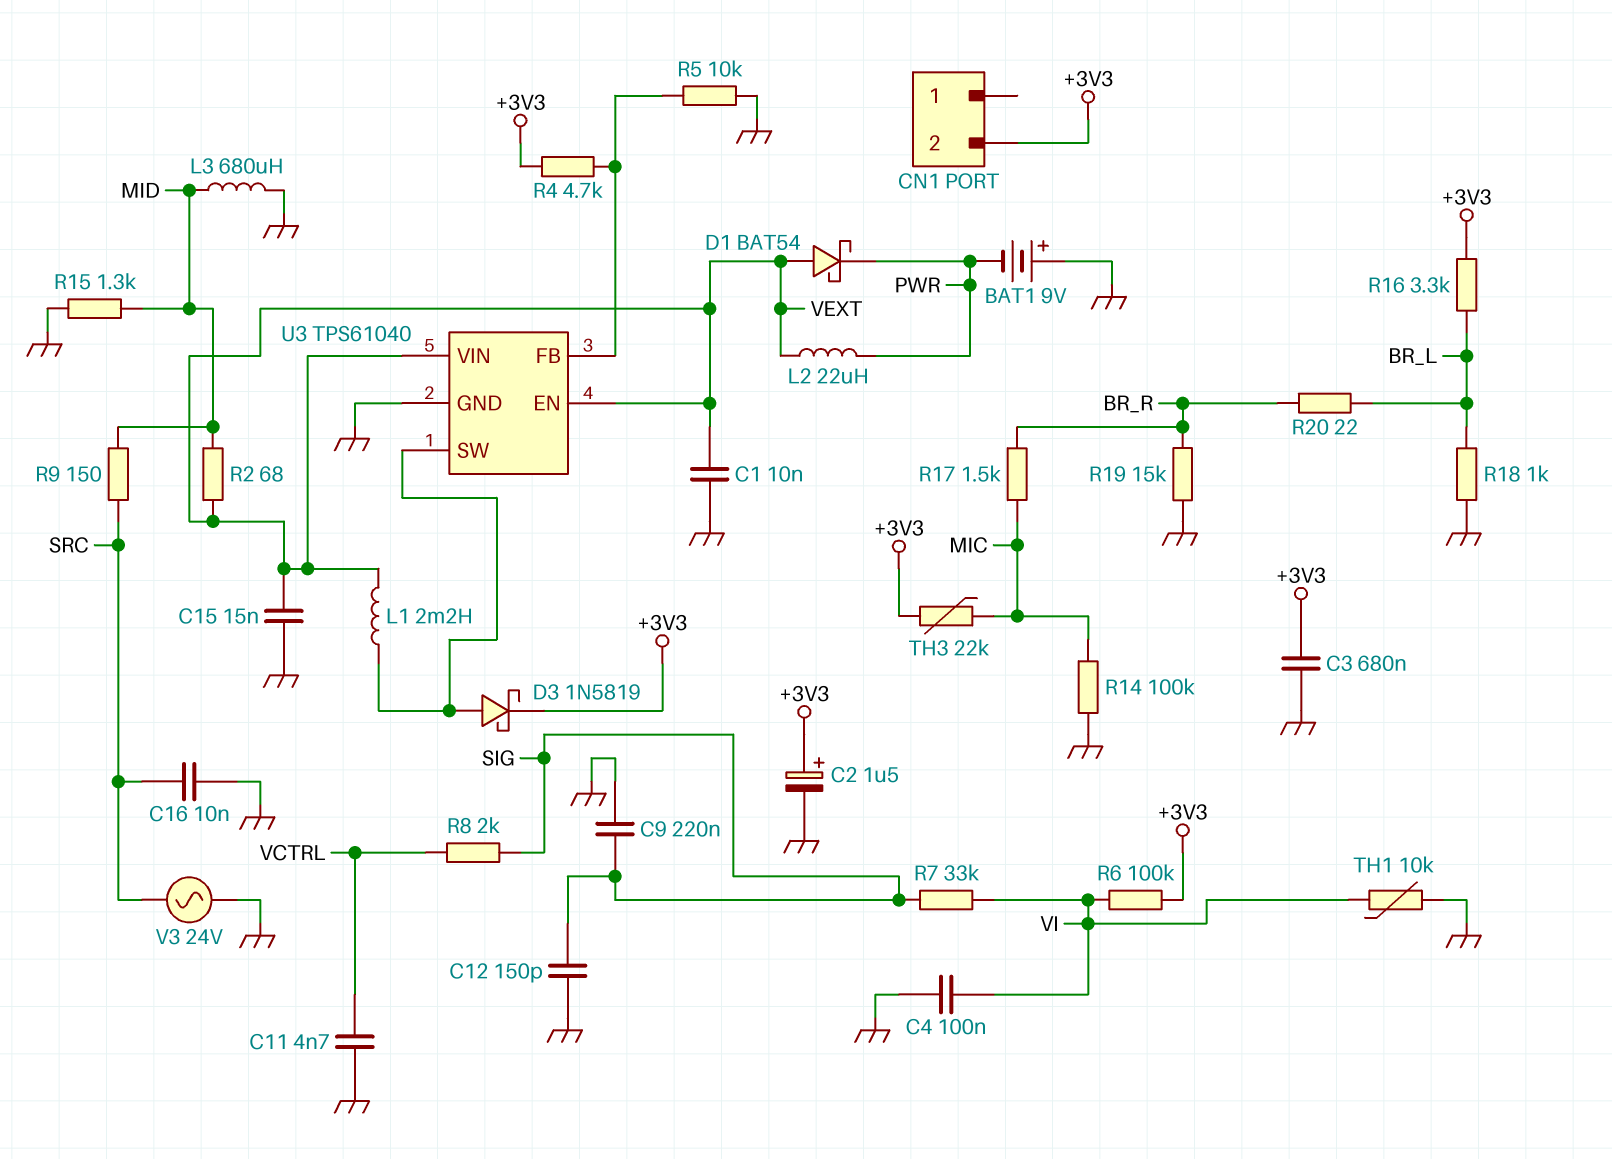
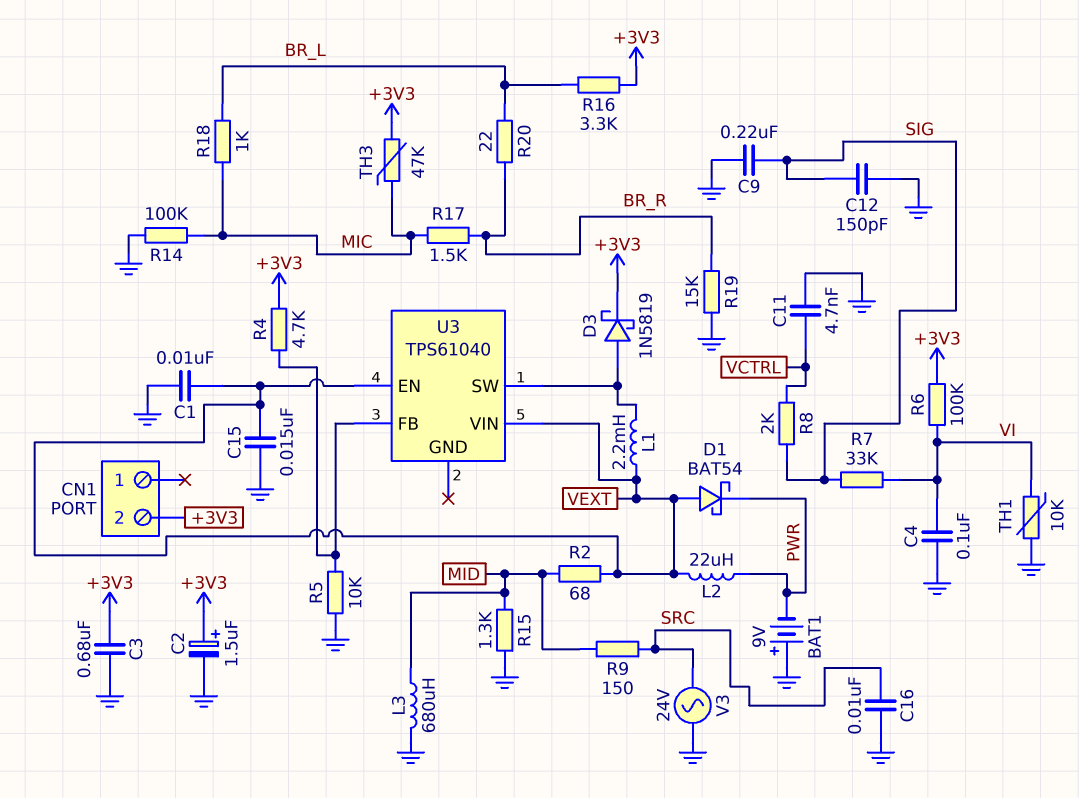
R18: 1k (BR_L, GND) -> 1k (BR_L, MIC)
TH3: 22k (+3V3, MIC) -> 47k (+3V3, MIC)
U3 pin GND: GND -> none

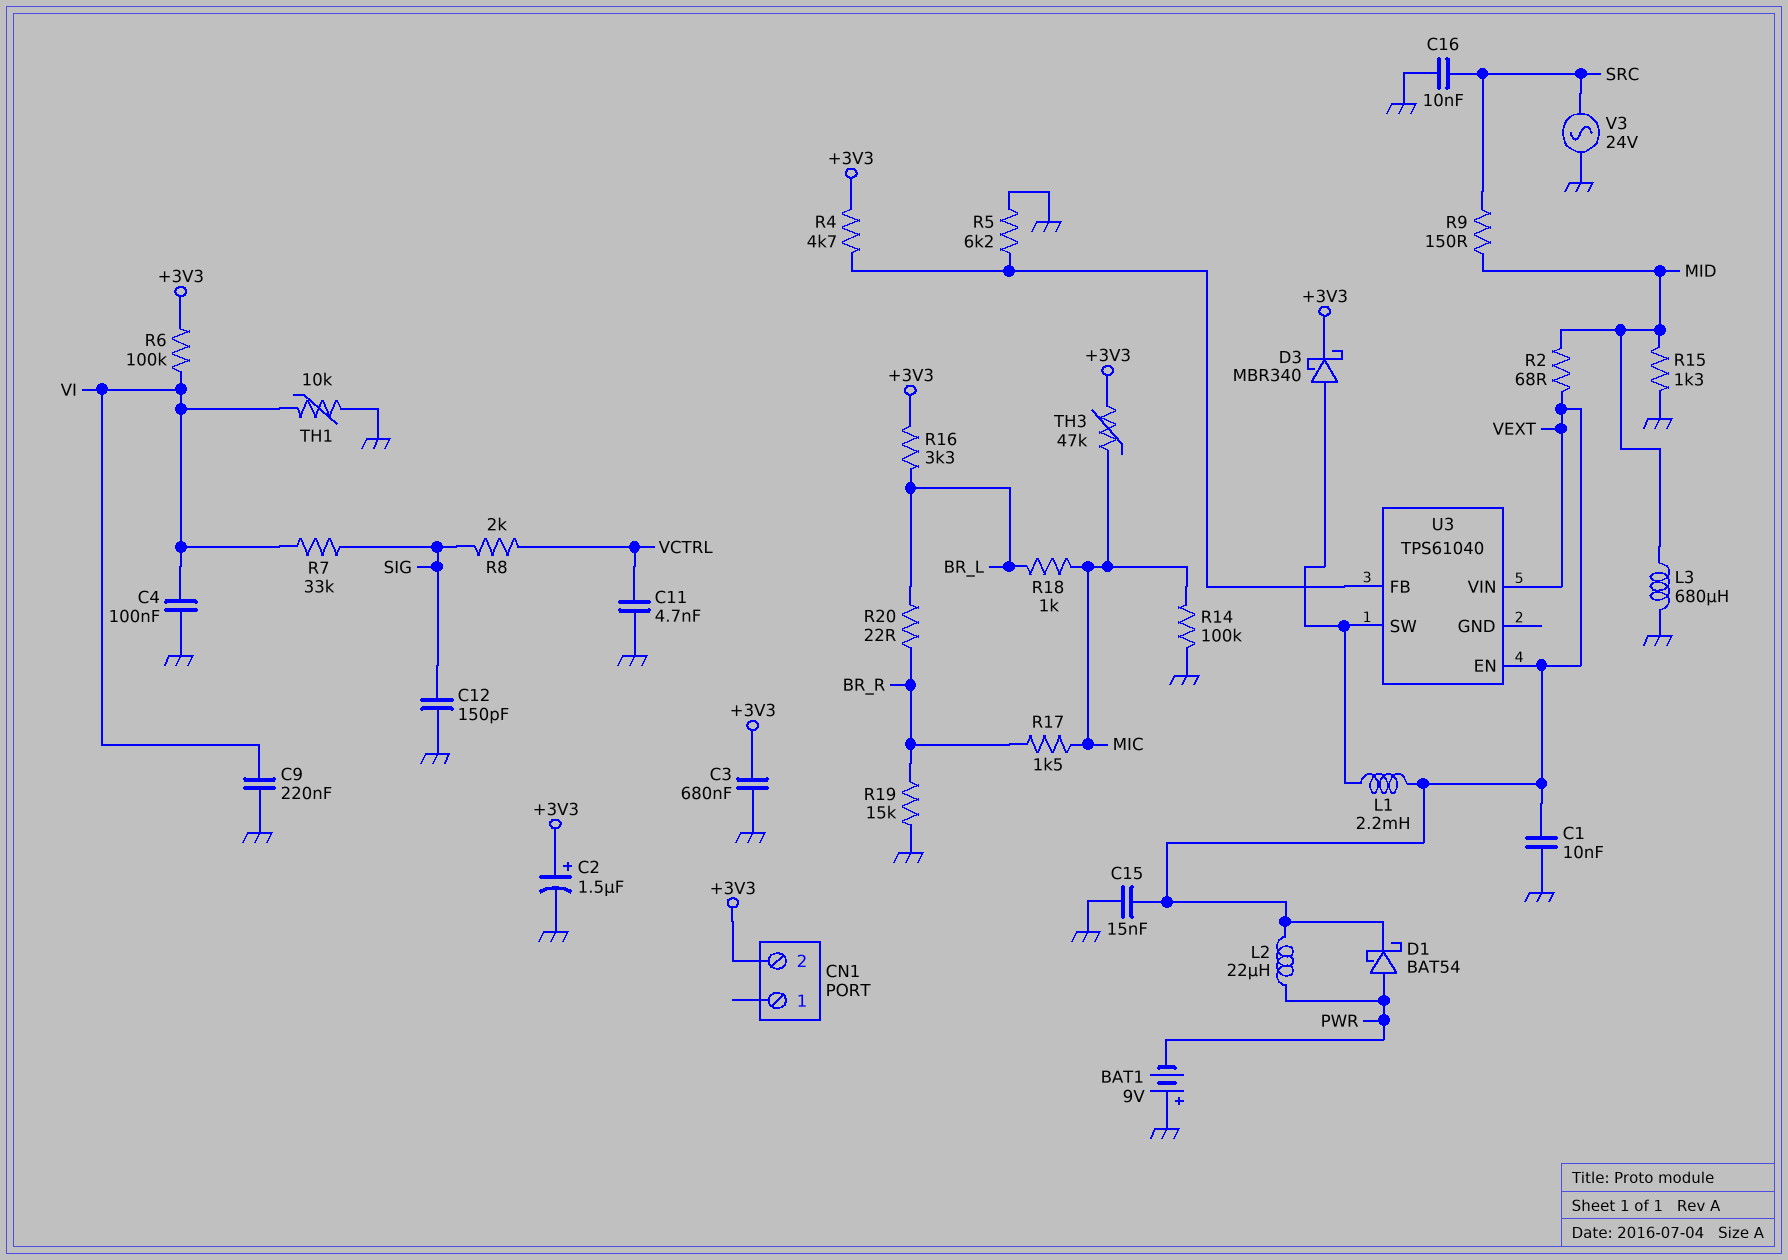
C9: 220nF (GND, SIG) -> 220nF (GND, VI)
D1: schottky BAT54 (A VEXT, K PWR) -> schottky BAT54 (A PWR, K VEXT)
D3: schottky 1N5819 (A U3/SW, K +3V3) -> schottky MBR340 (A U3/SW, K +3V3)
R5: 10k (GND, U3/FB) -> 6.2k (GND, U3/FB)

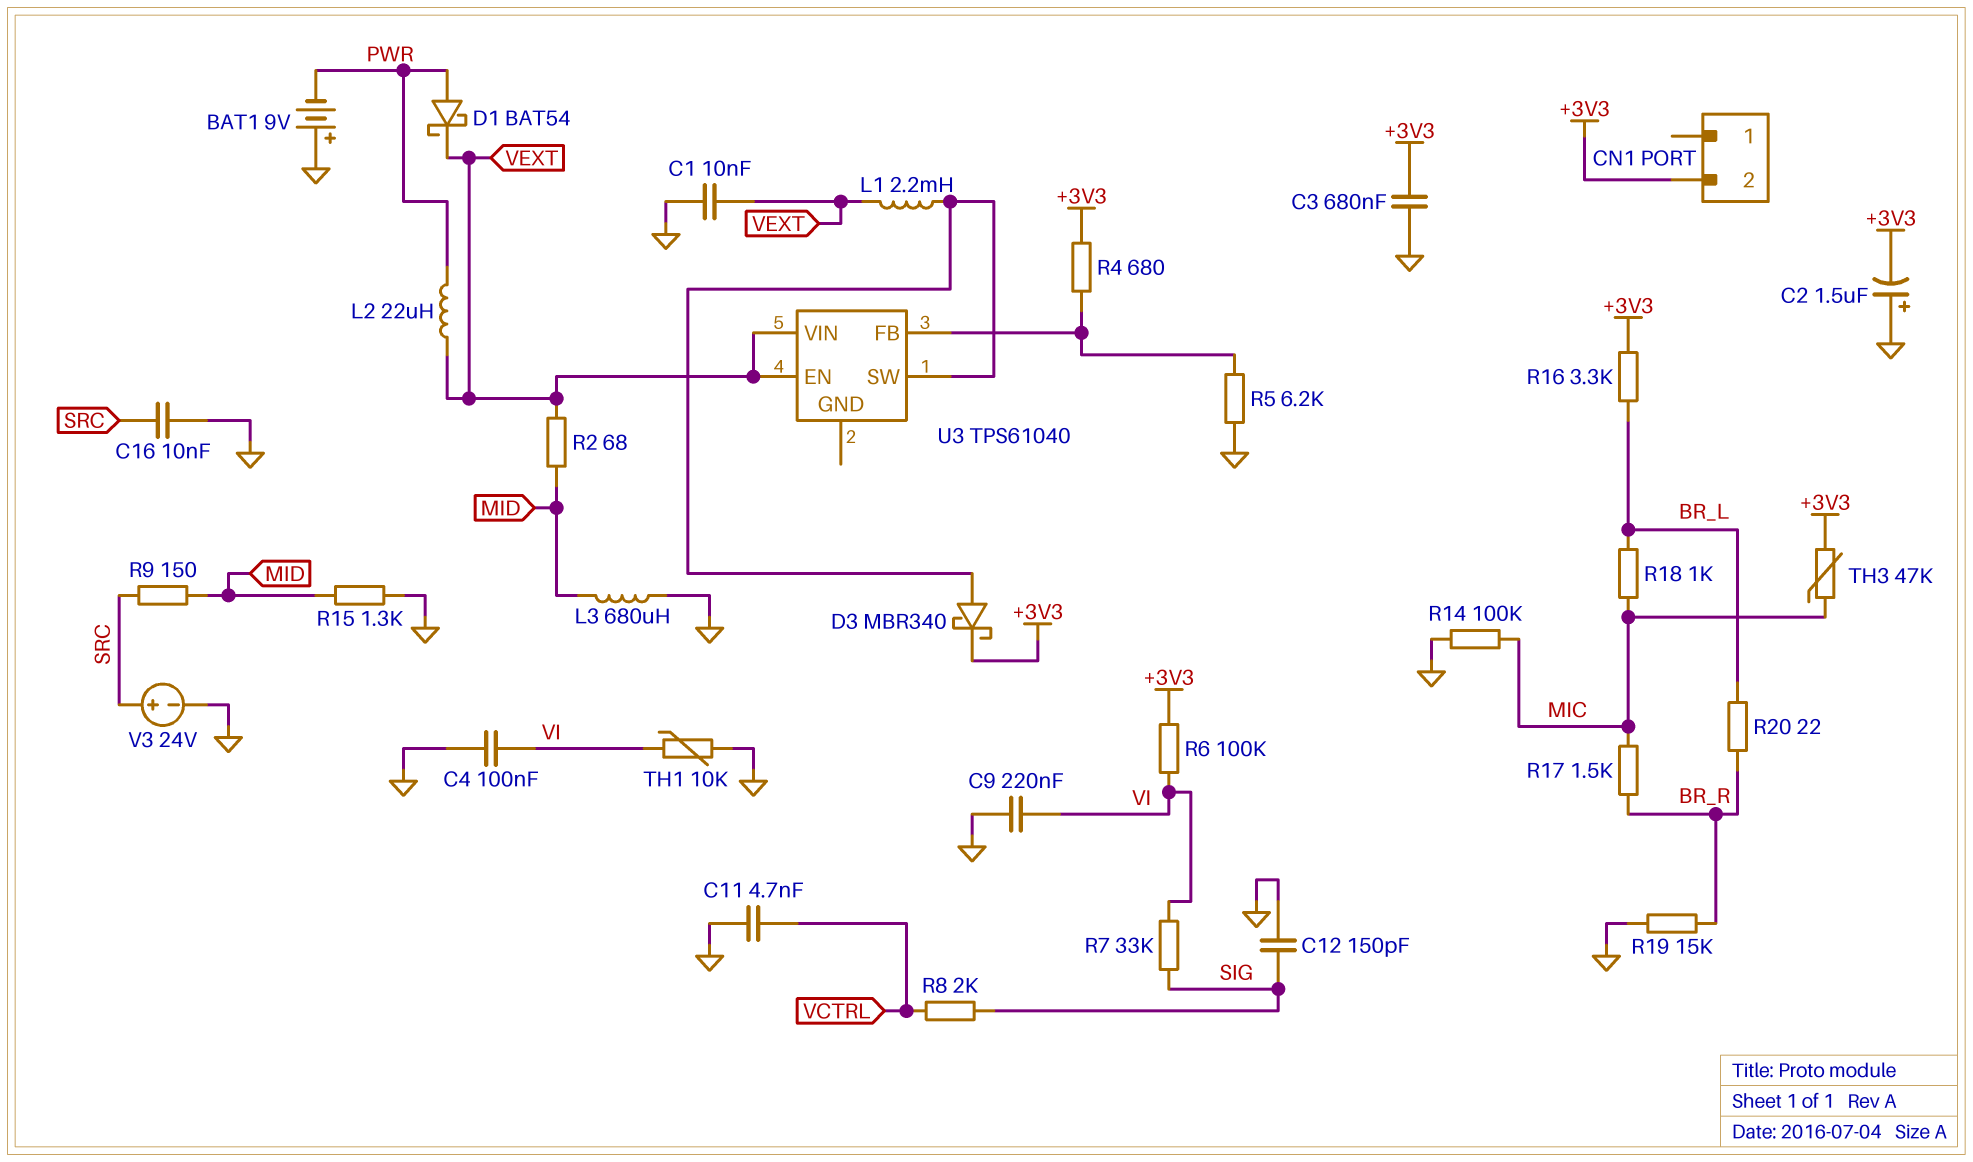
C2: 1.5uF (plus +3V3, minus GND) -> 1.5uF (plus GND, minus +3V3)
C15: 15nF (GND, VEXT) -> none
R4: 4.7k (+3V3, U3/FB) -> 680 (+3V3, U3/FB)
V3: AC 24V (GND, SRC) -> 24V (plus SRC, minus GND)

